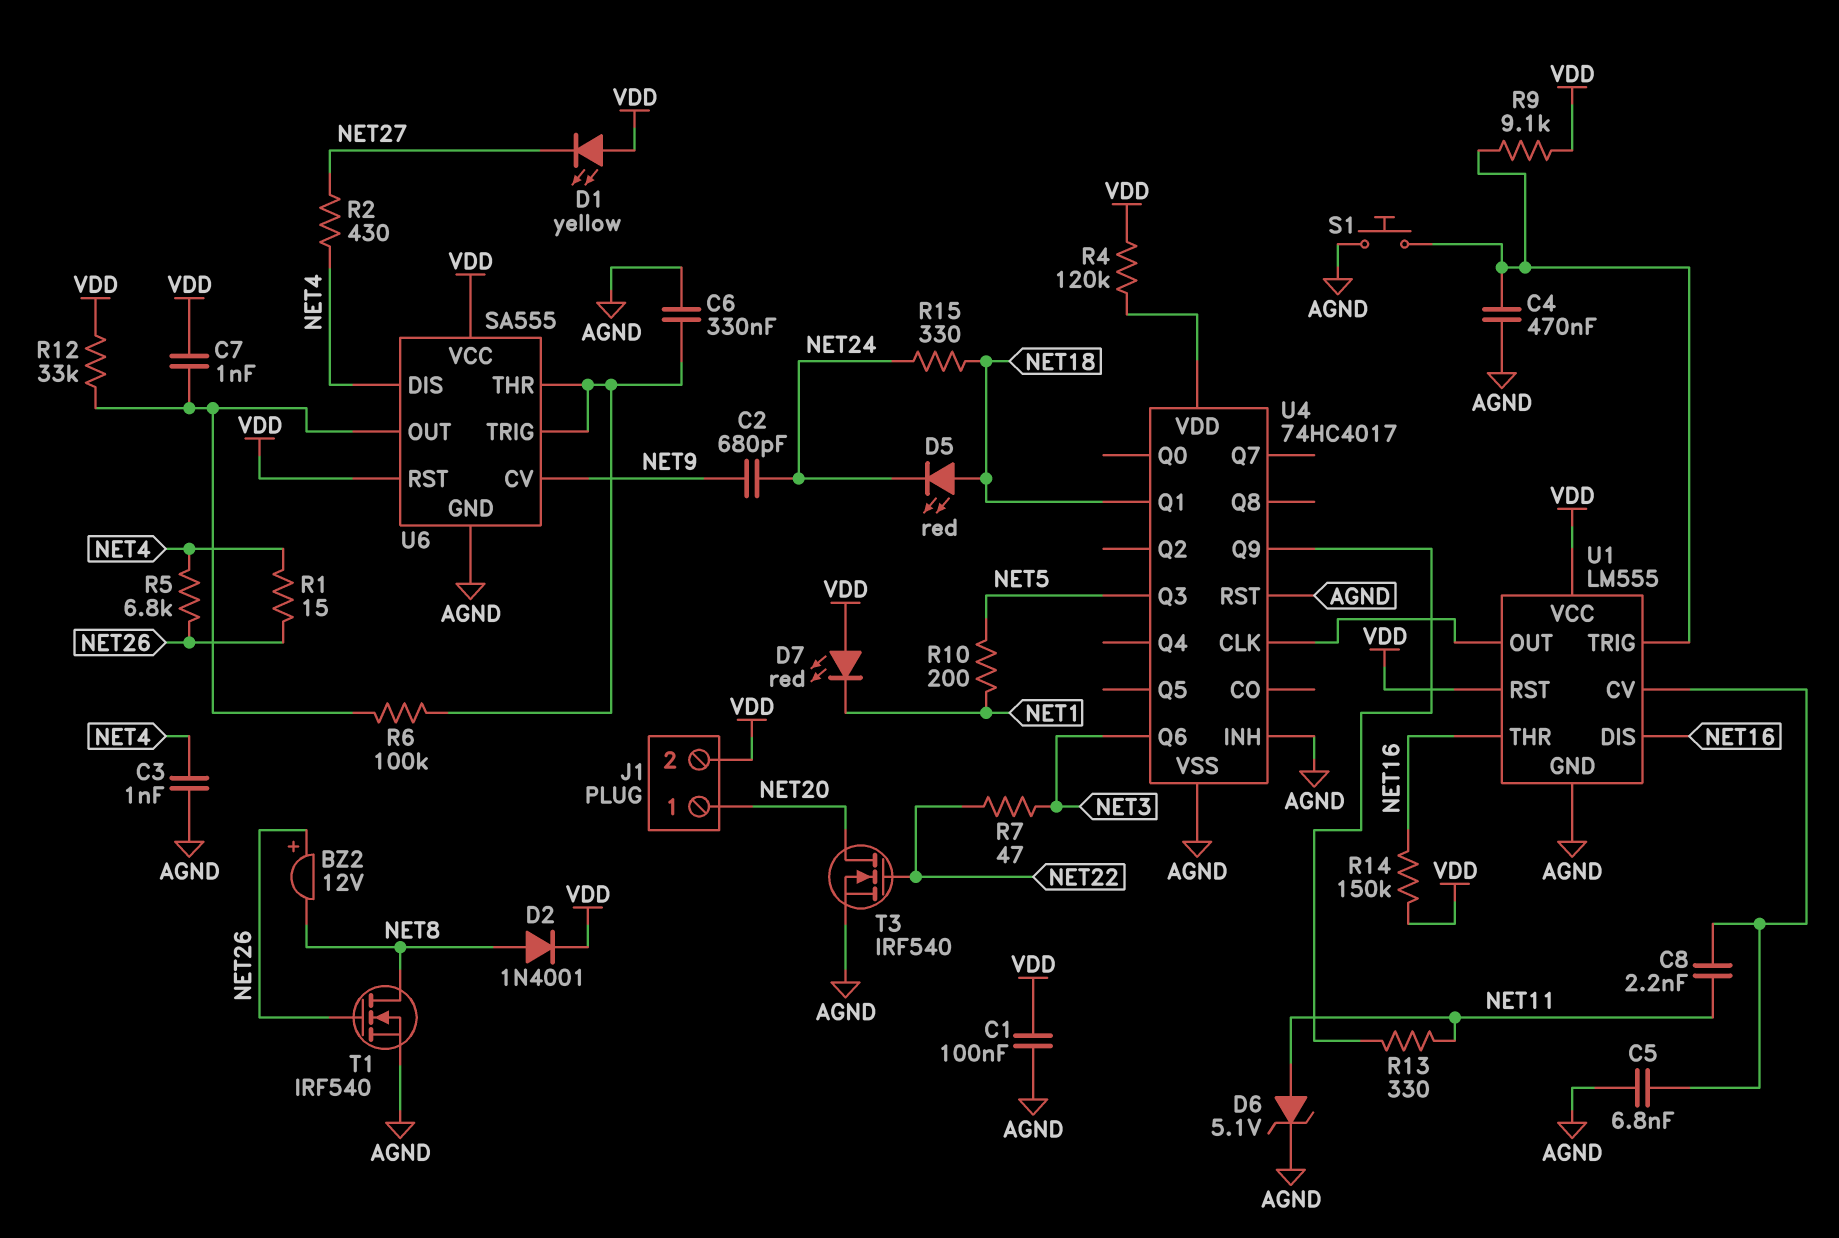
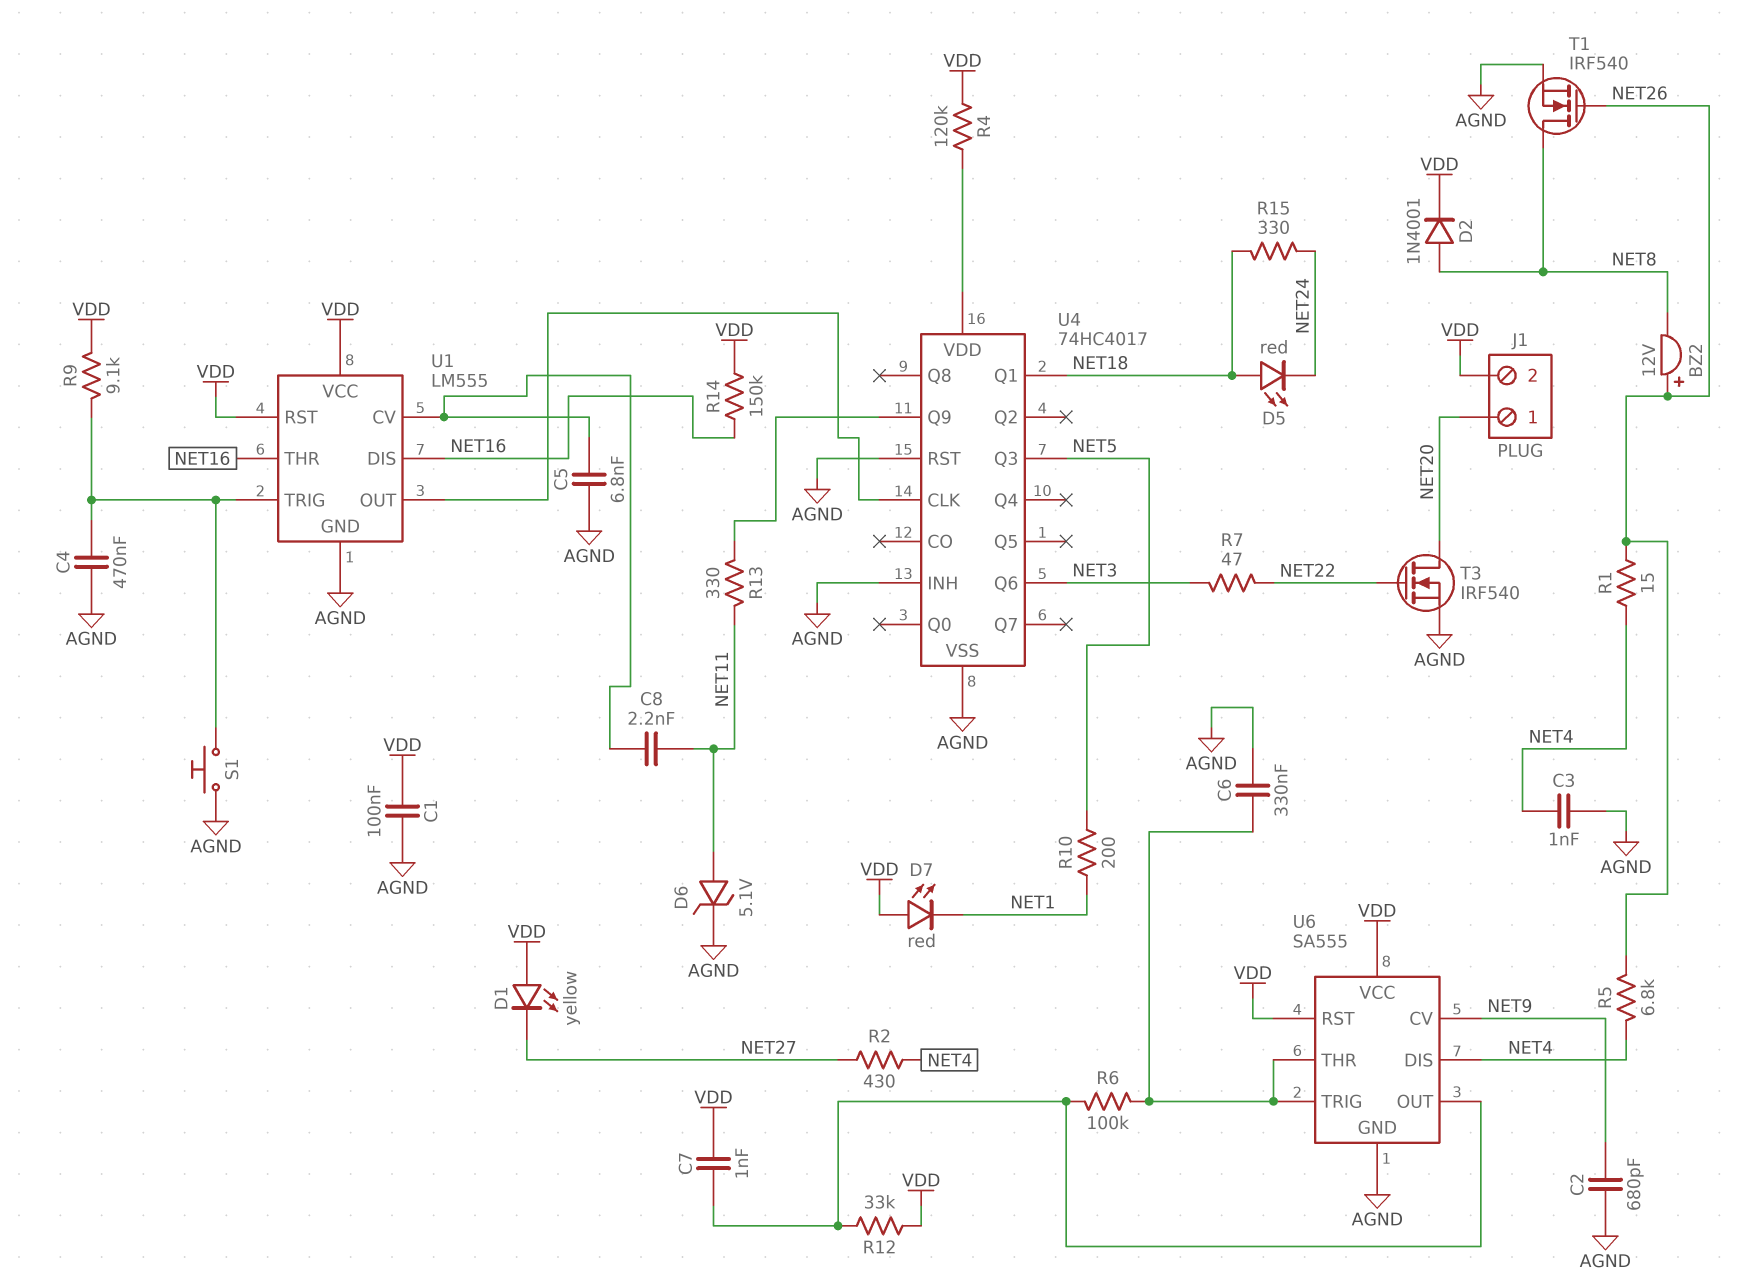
C2: 680pF (NET9, NET24) -> 680pF (AGND, NET9)

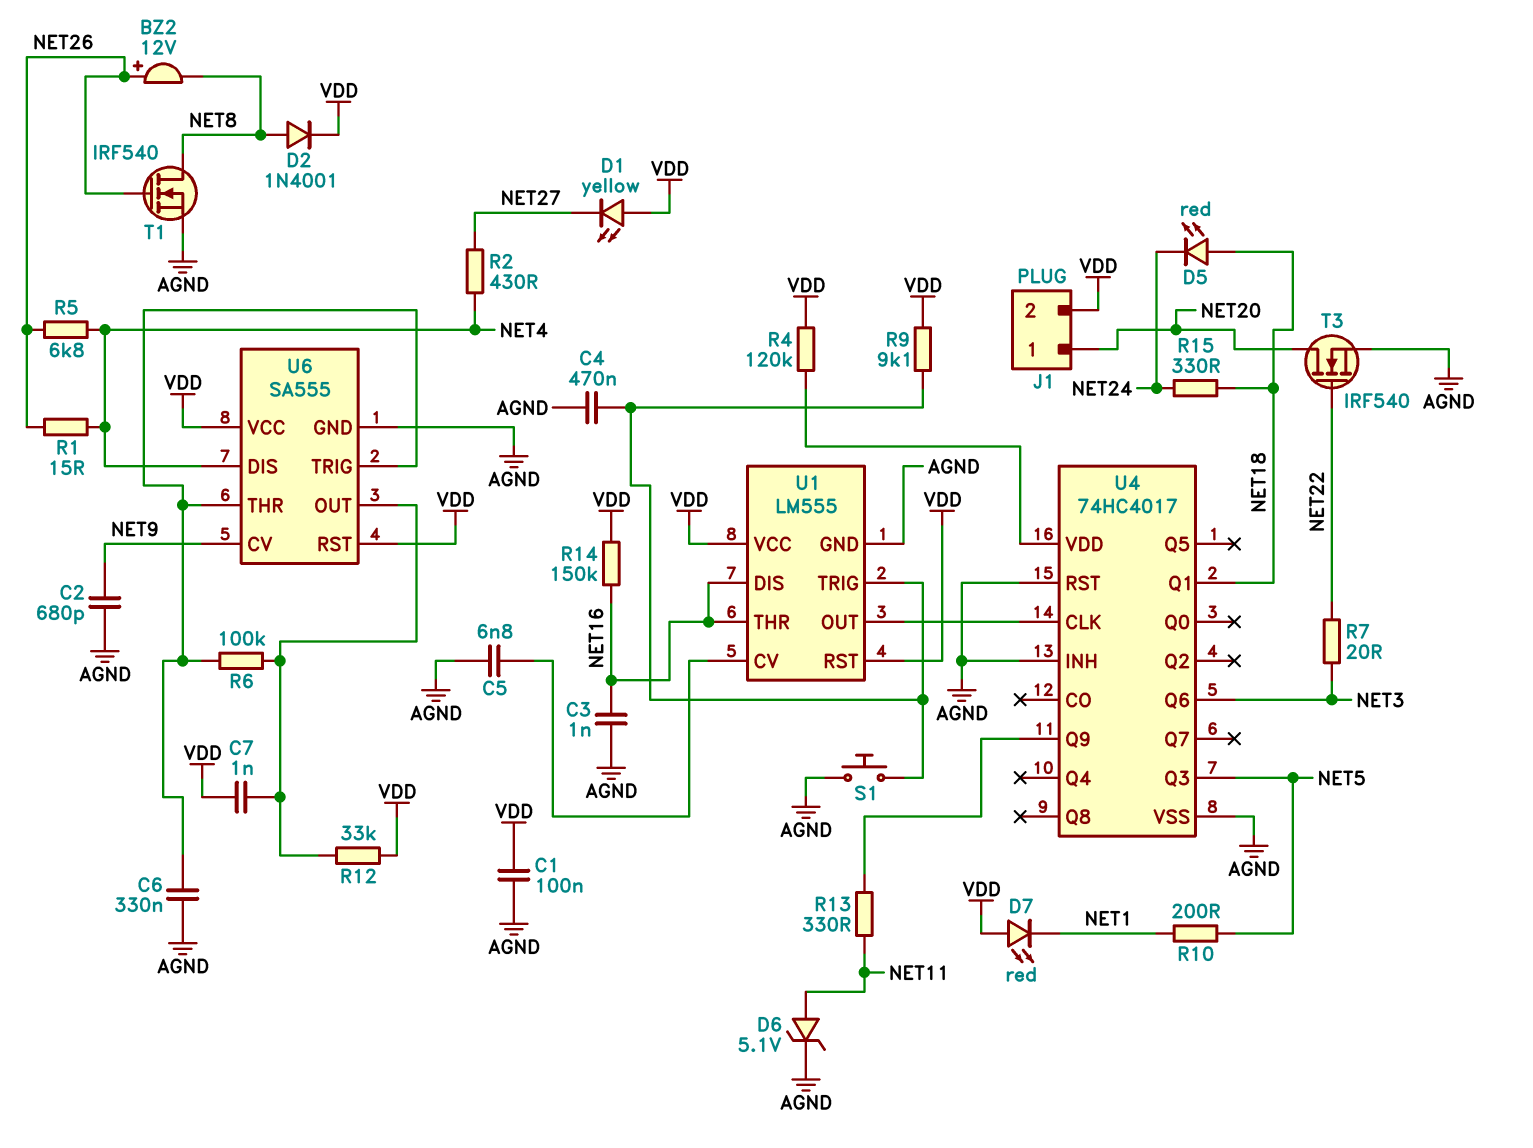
C3: 1nF (AGND, NET4) -> 1nF (AGND, NET16)
C8: 2.2nF (NET11, U1/CV) -> none
R7: 47 (NET3, NET22) -> 20 (NET3, NET22)

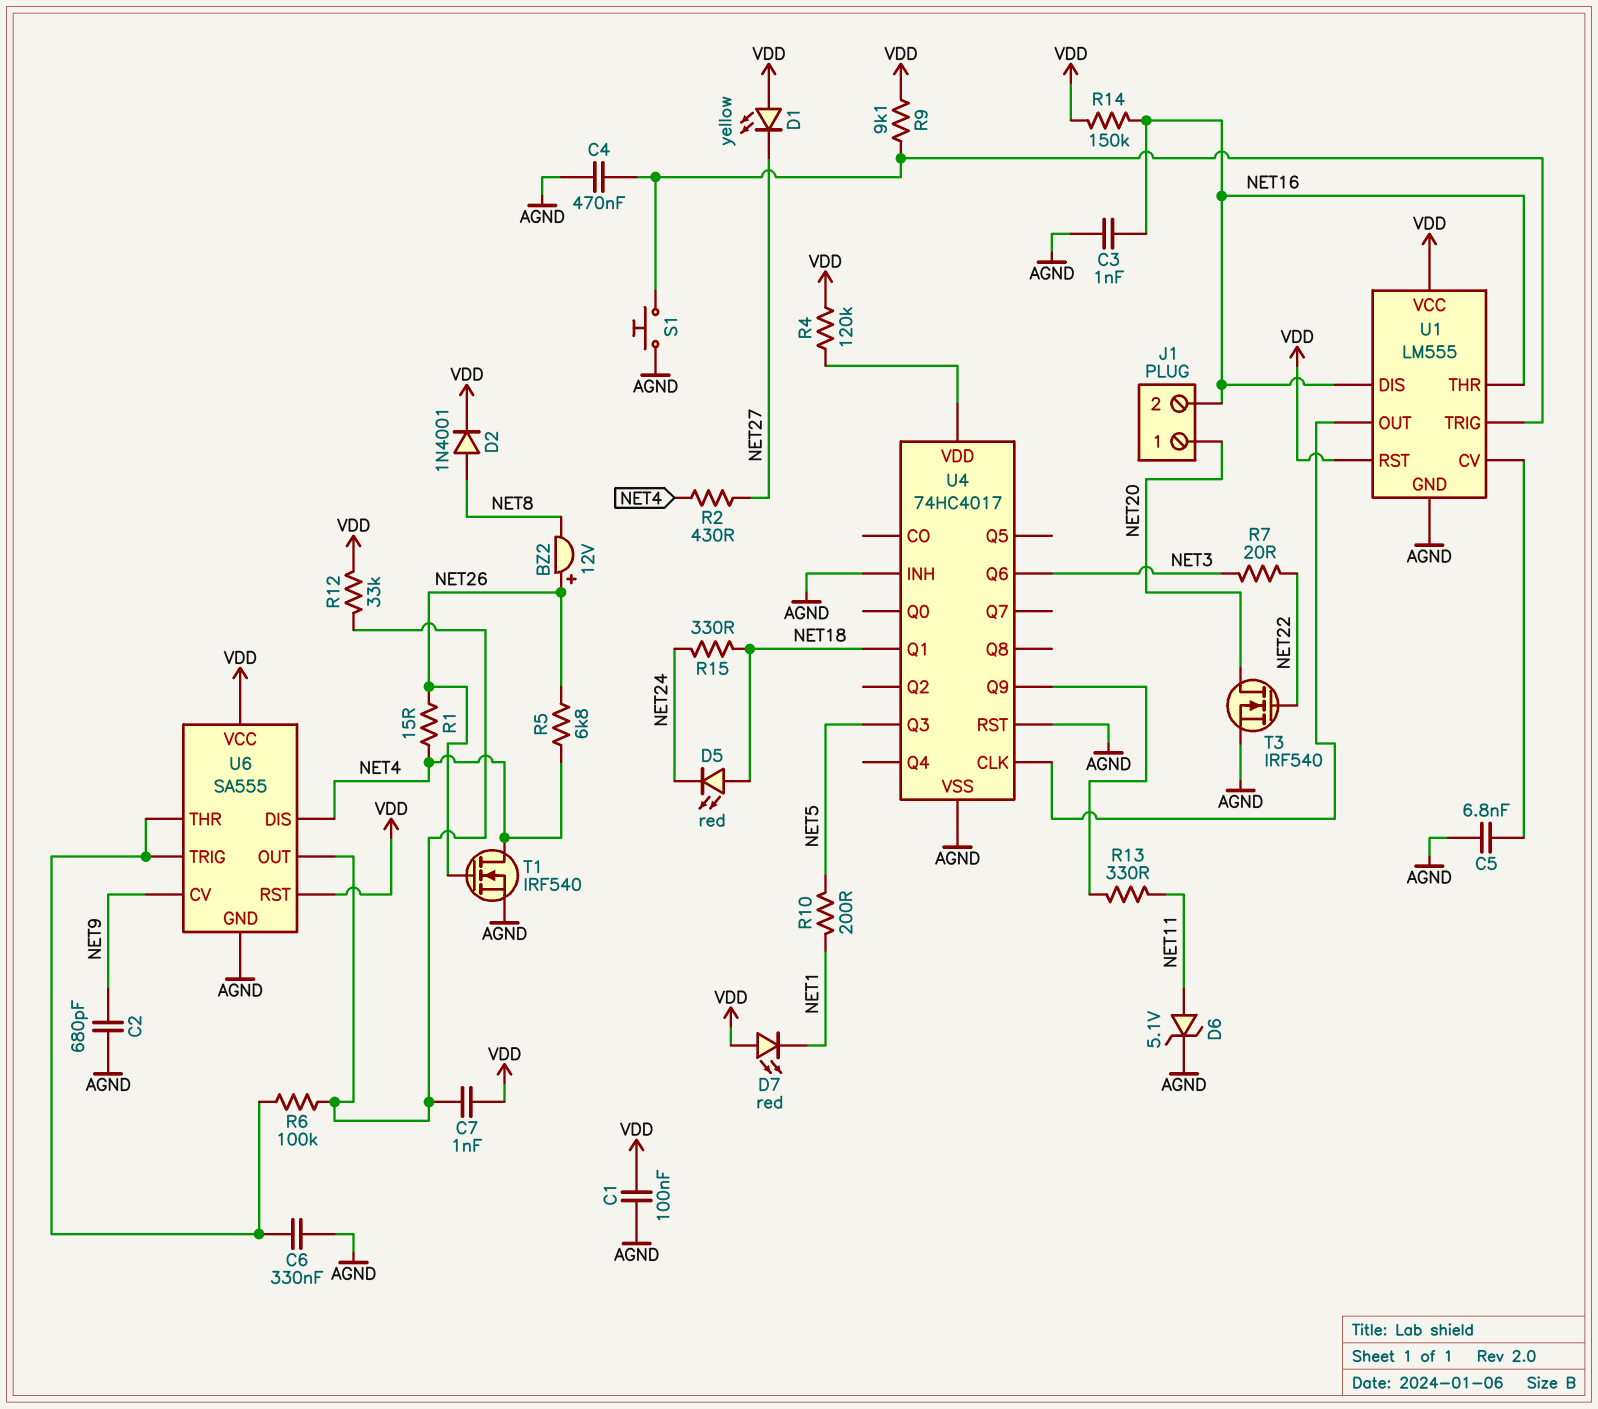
J1 pin 2: VDD -> NET16
T1: NMOS IRF540 (G NET26, D NET8, S AGND) -> NMOS IRF540 (G NET26, D NET4, S AGND)

